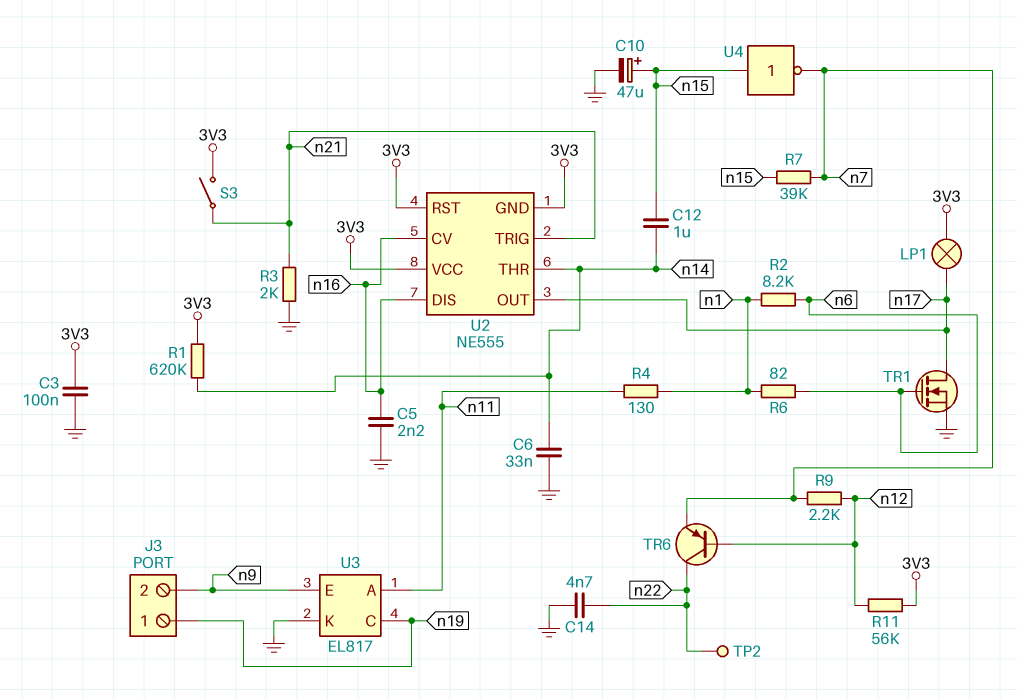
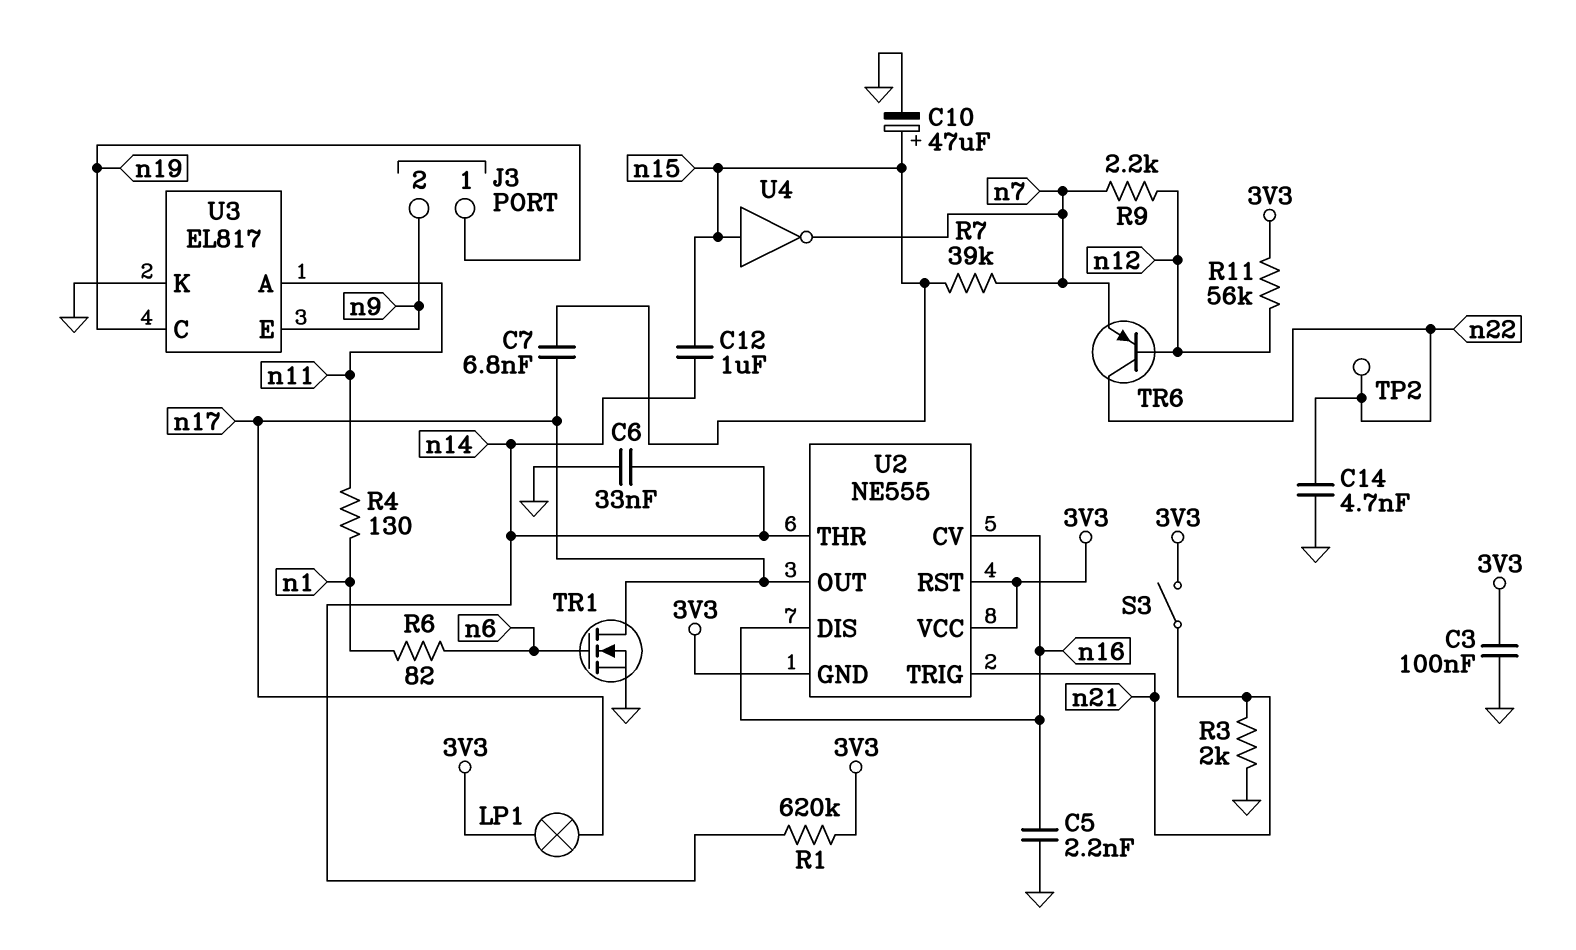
C7: none -> 6.8nF (n15, n17)
R2: 8.2k (n1, n6) -> none

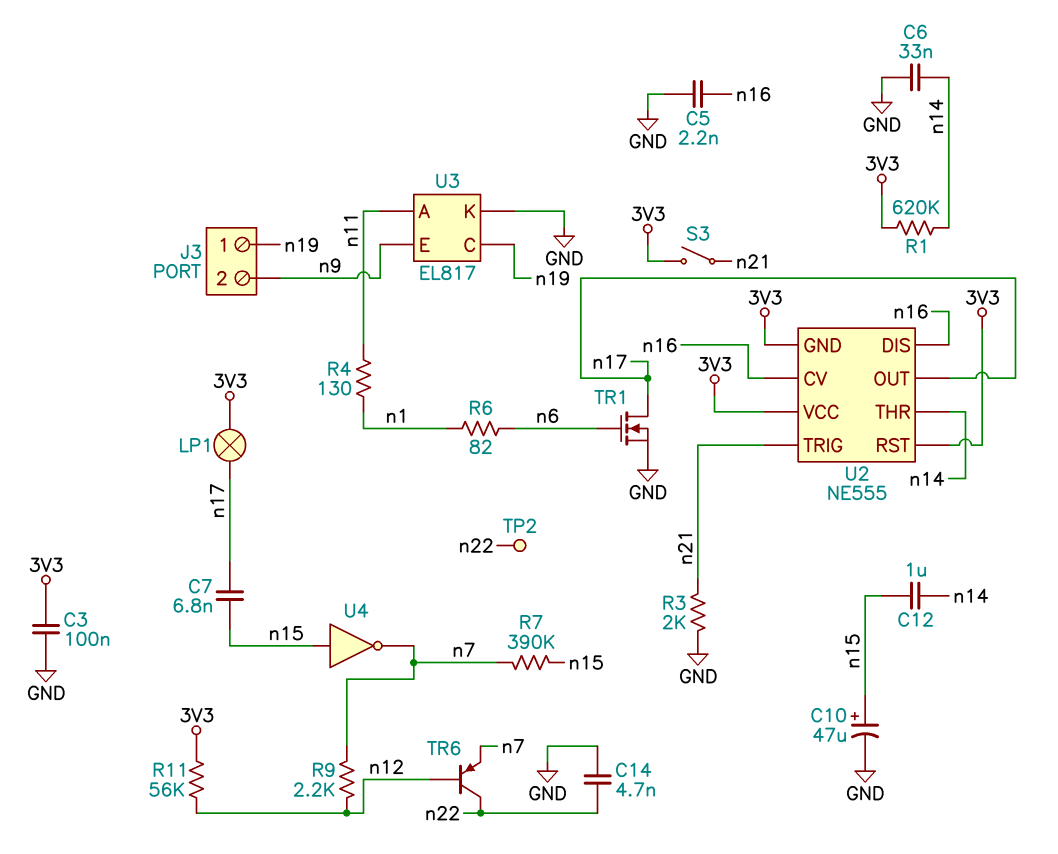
R7: 39k (n7, n15) -> 390k (n7, n15)

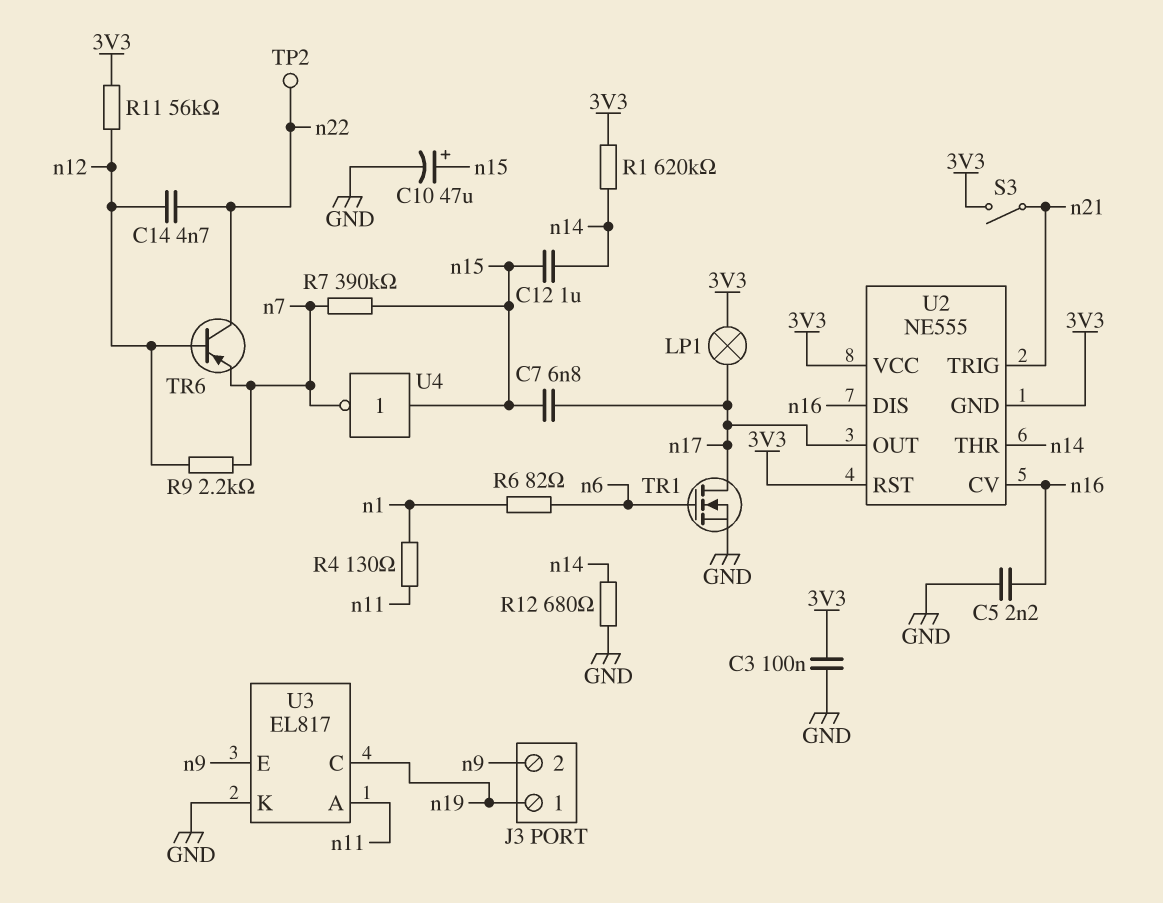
C6: 33nF (GND, n14) -> none
C14: 4.7nF (GND, n22) -> 4.7nF (n12, n22)
R3: 2k (GND, n21) -> none
R12: none -> 680 (GND, n14)

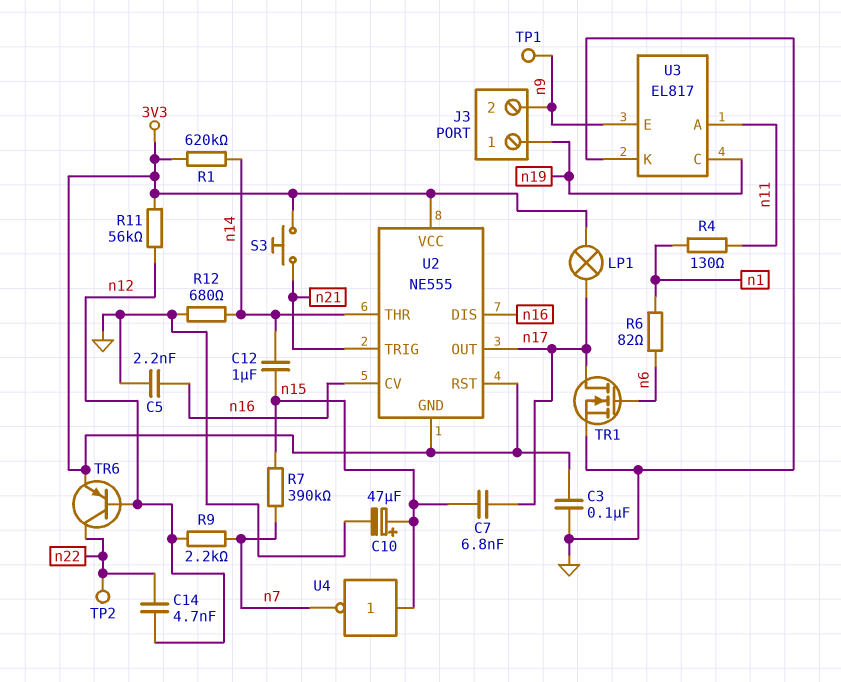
S3: switch (3V3, n21) -> button (3V3, n21)
TP1: none -> test point (n9)
TR6: PNP (B n12, C n22, E n7) -> PNP (B n12, C n22, E 3V3)

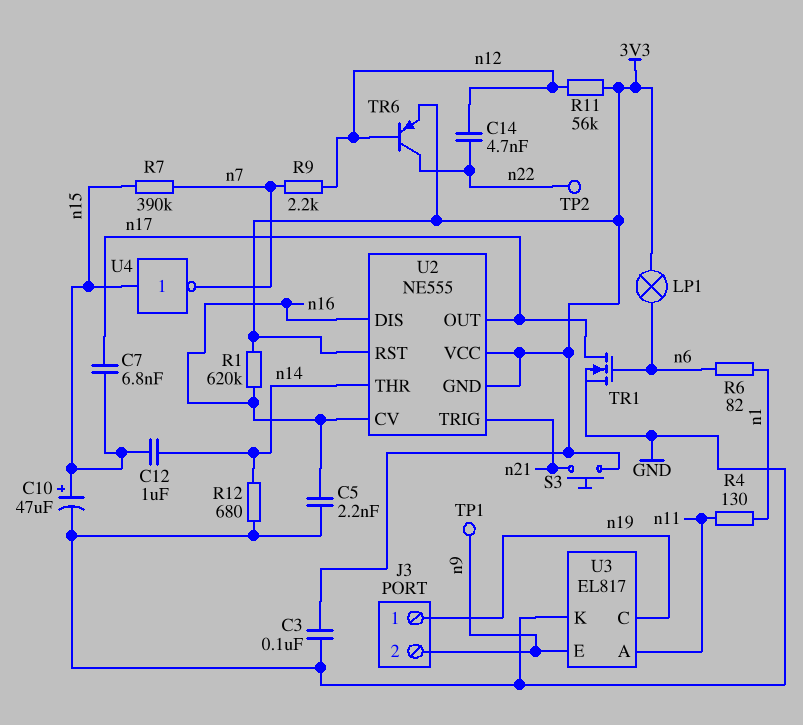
LP1: lamp (3V3, n17) -> lamp (3V3, n6)
R1: 620k (3V3, n14) -> 620k (3V3, n16)

